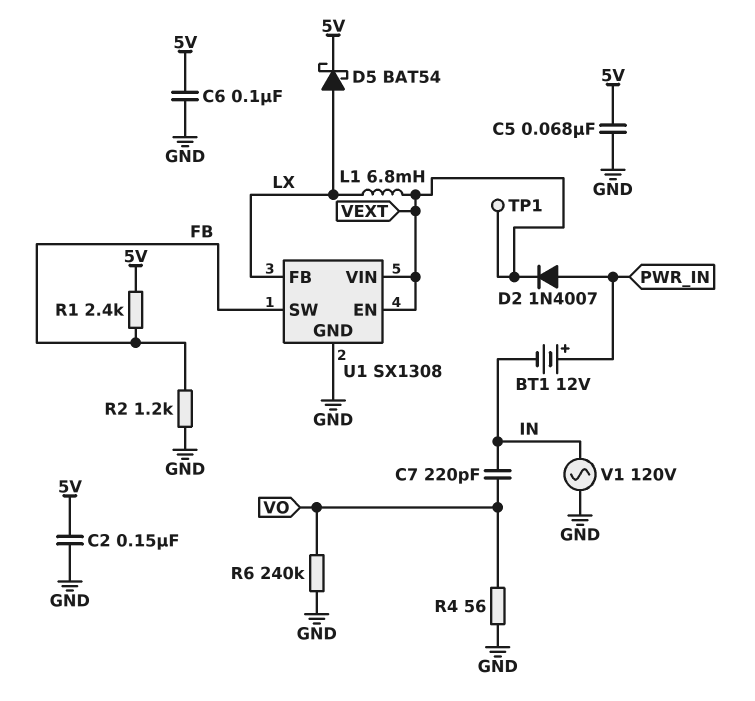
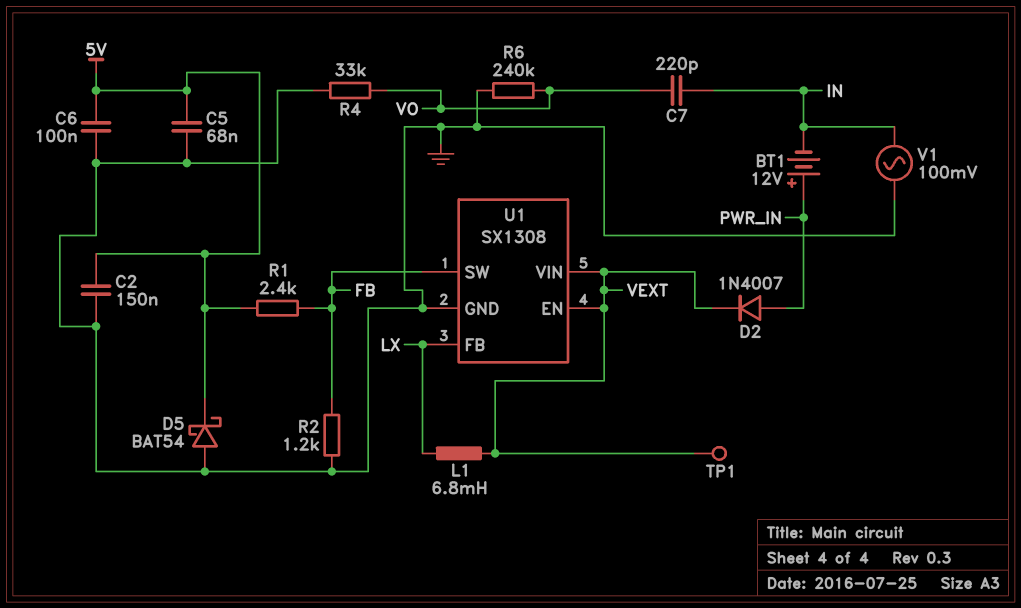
D5: schottky BAT54 (A LX, K 5V) -> schottky BAT54 (A GND, K 5V)
R4: 56 (GND, VO) -> 33k (GND, VO)
V1: AC 120V (GND, IN) -> AC 100mV (GND, IN)

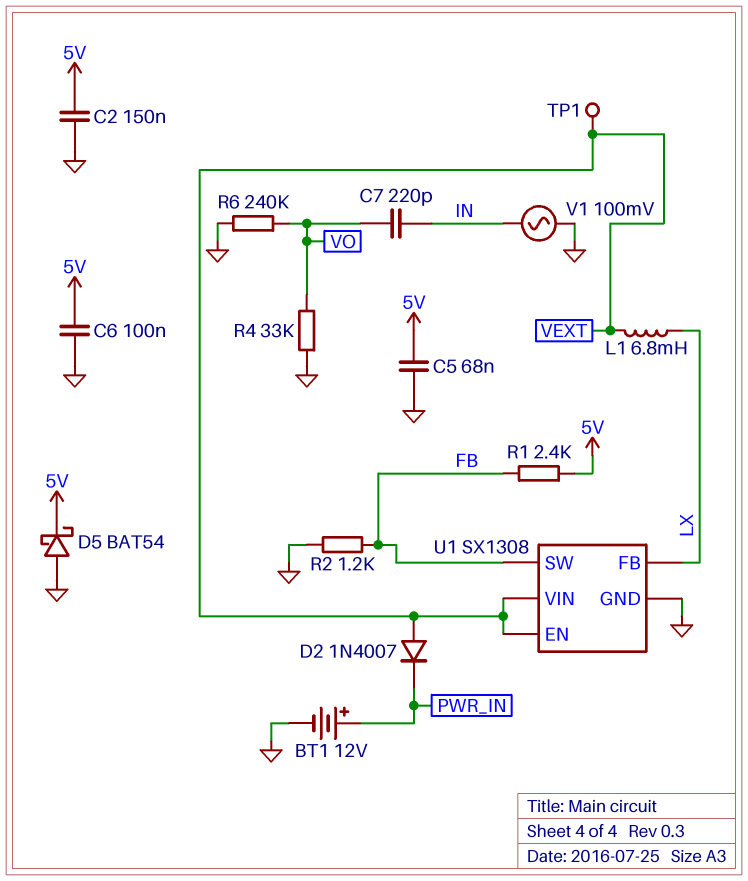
BT1: 12V (plus PWR_IN, minus IN) -> 12V (plus PWR_IN, minus GND)
D2: diode 1N4007 (A PWR_IN, K VEXT) -> diode 1N4007 (A VEXT, K PWR_IN)

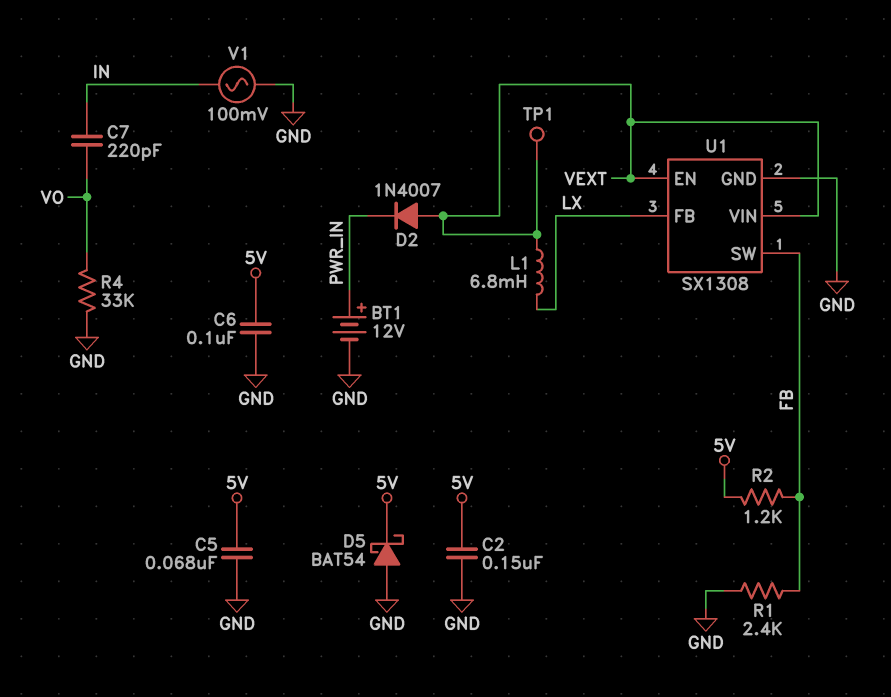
R1: 2.4k (5V, FB) -> 2.4k (FB, GND)
R2: 1.2k (FB, GND) -> 1.2k (5V, FB)
R6: 240k (GND, VO) -> none

